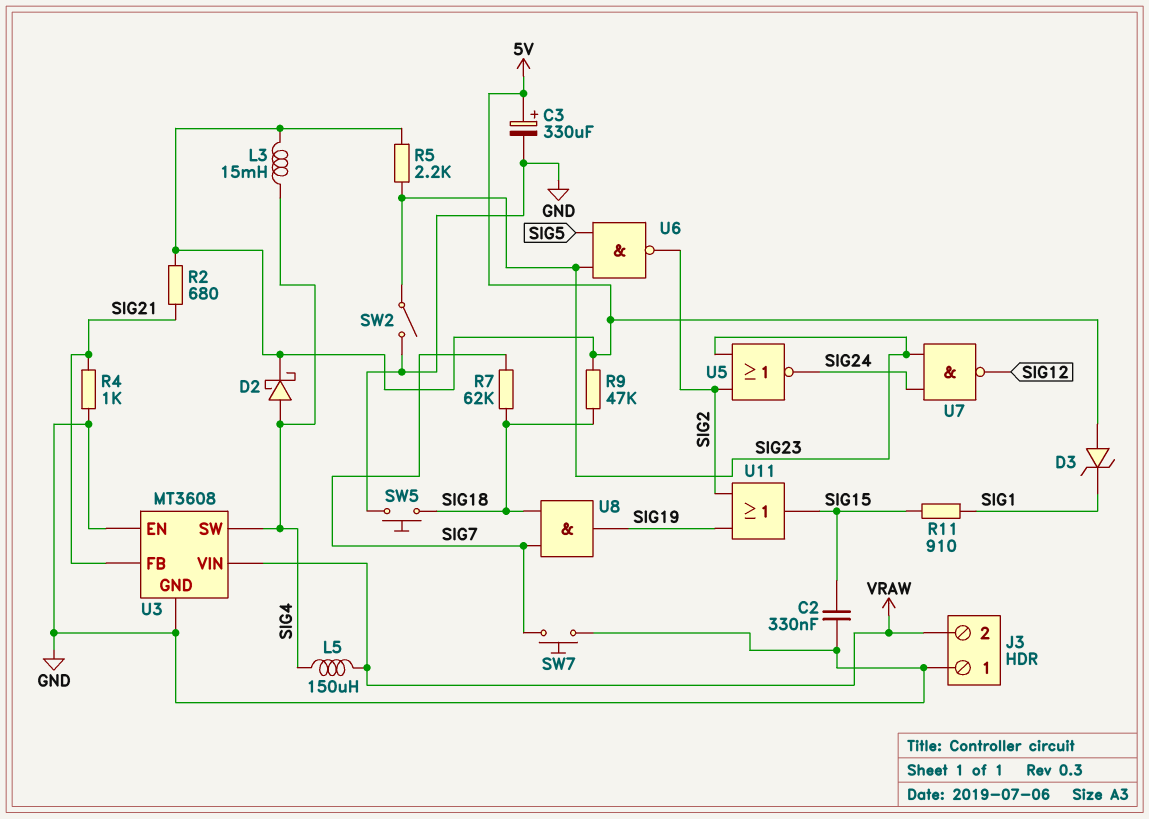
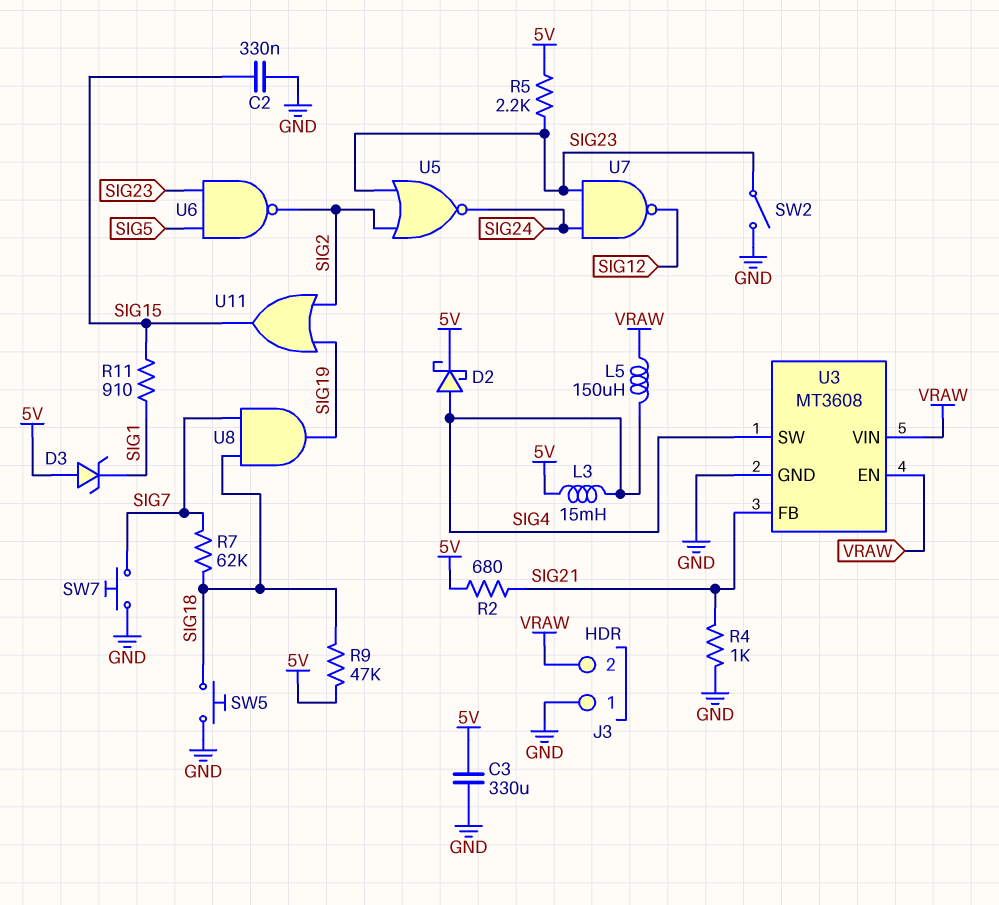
C3: 330uF (plus 5V, minus GND) -> 330uF (5V, GND)
U3 pin EN: GND -> VRAW

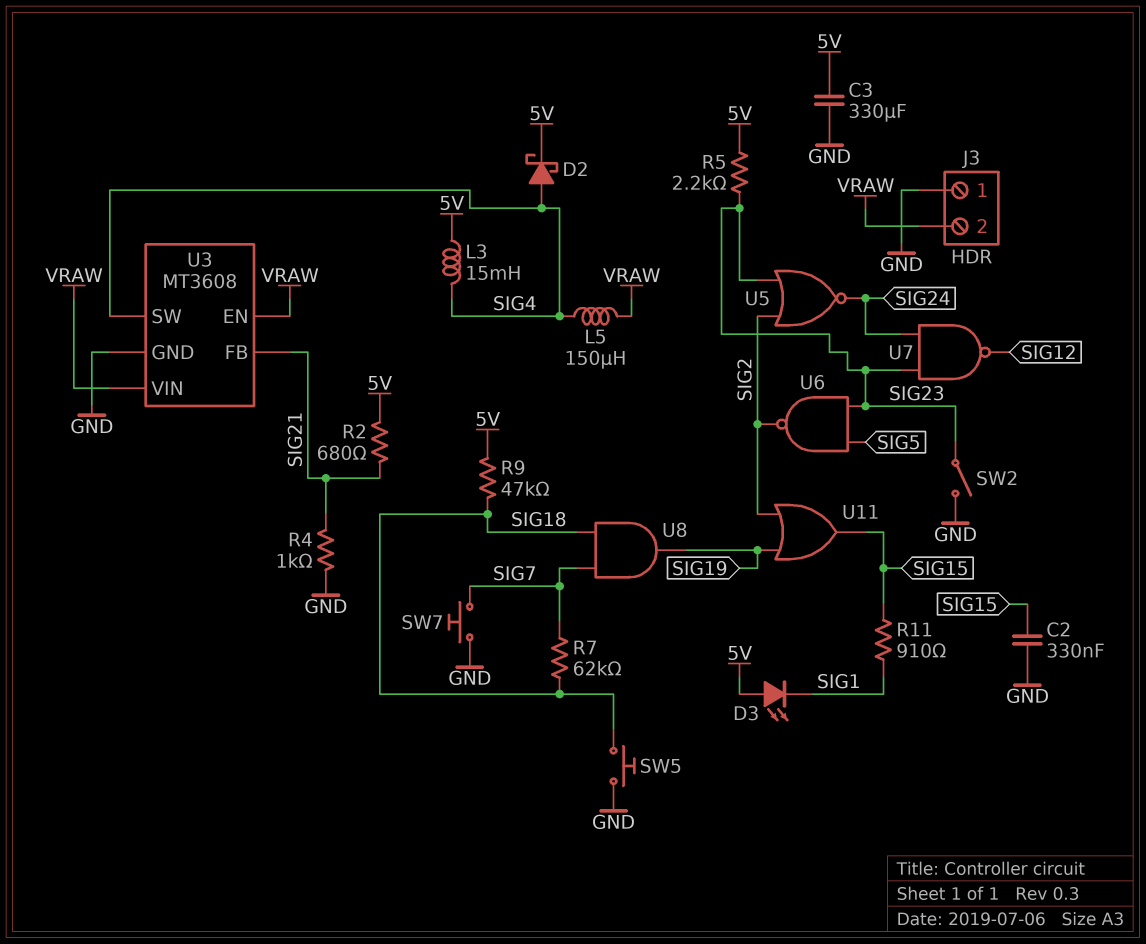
D3: zener (A 5V, K SIG1) -> LED (A 5V, K SIG1)

